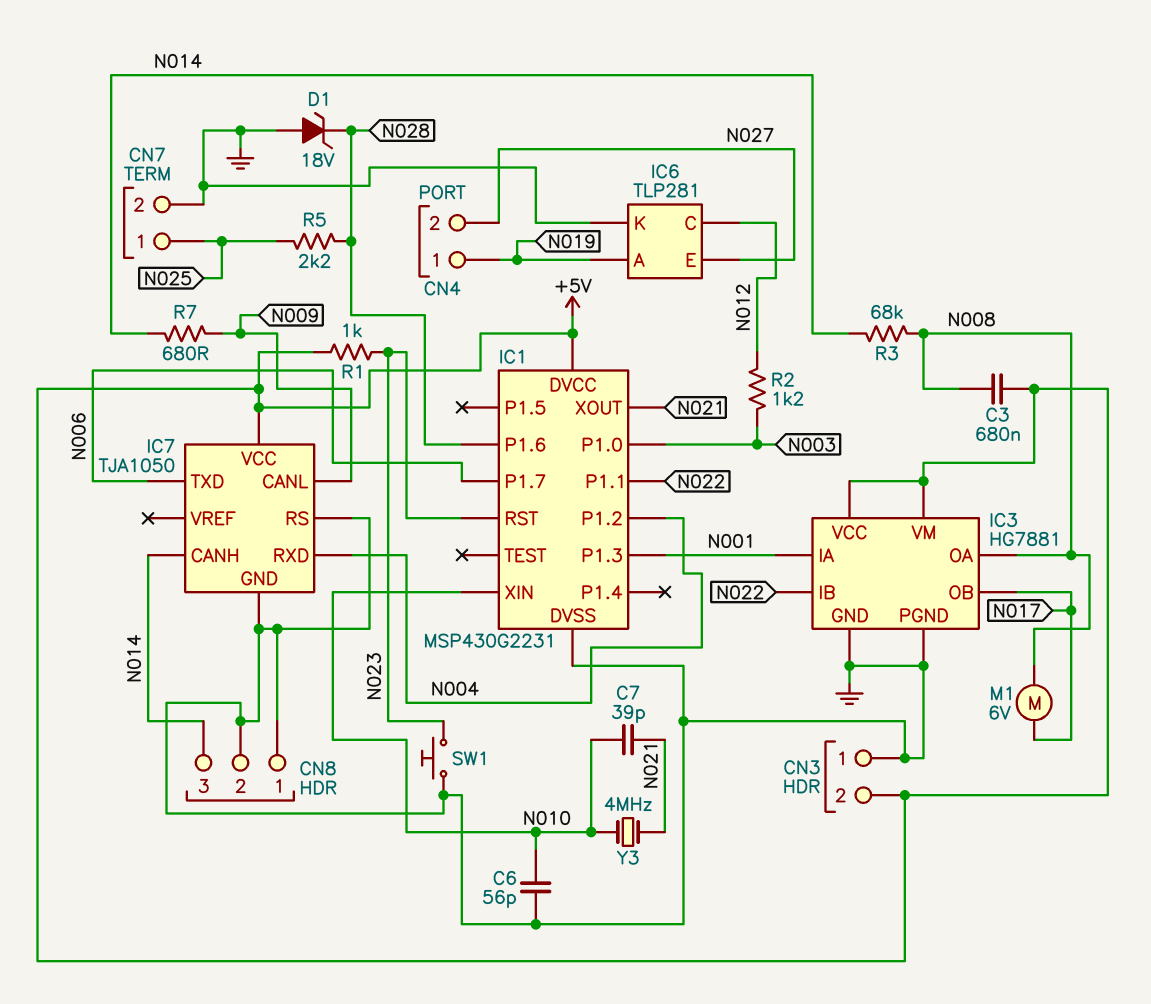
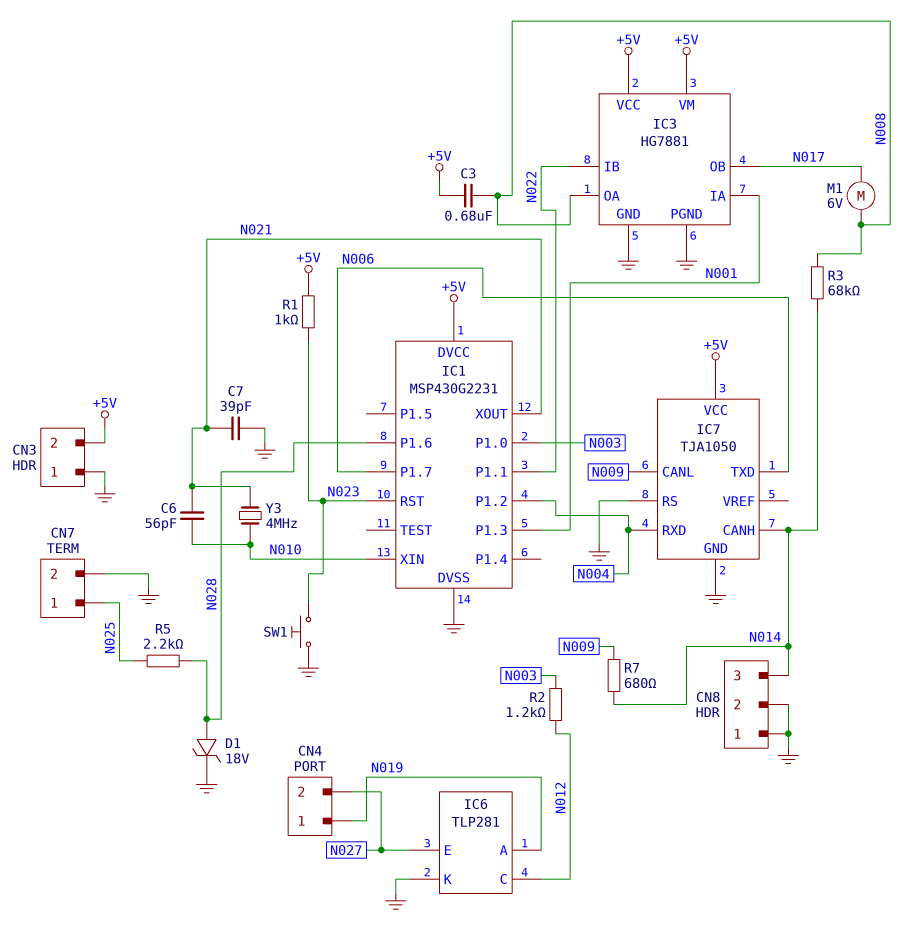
C6: 56pF (GND, N010) -> 56pF (N010, N021)
C7: 39pF (N010, N021) -> 39pF (GND, N021)
D1: zener 18V (A GND, K N028) -> zener 18V (A N028, K GND)

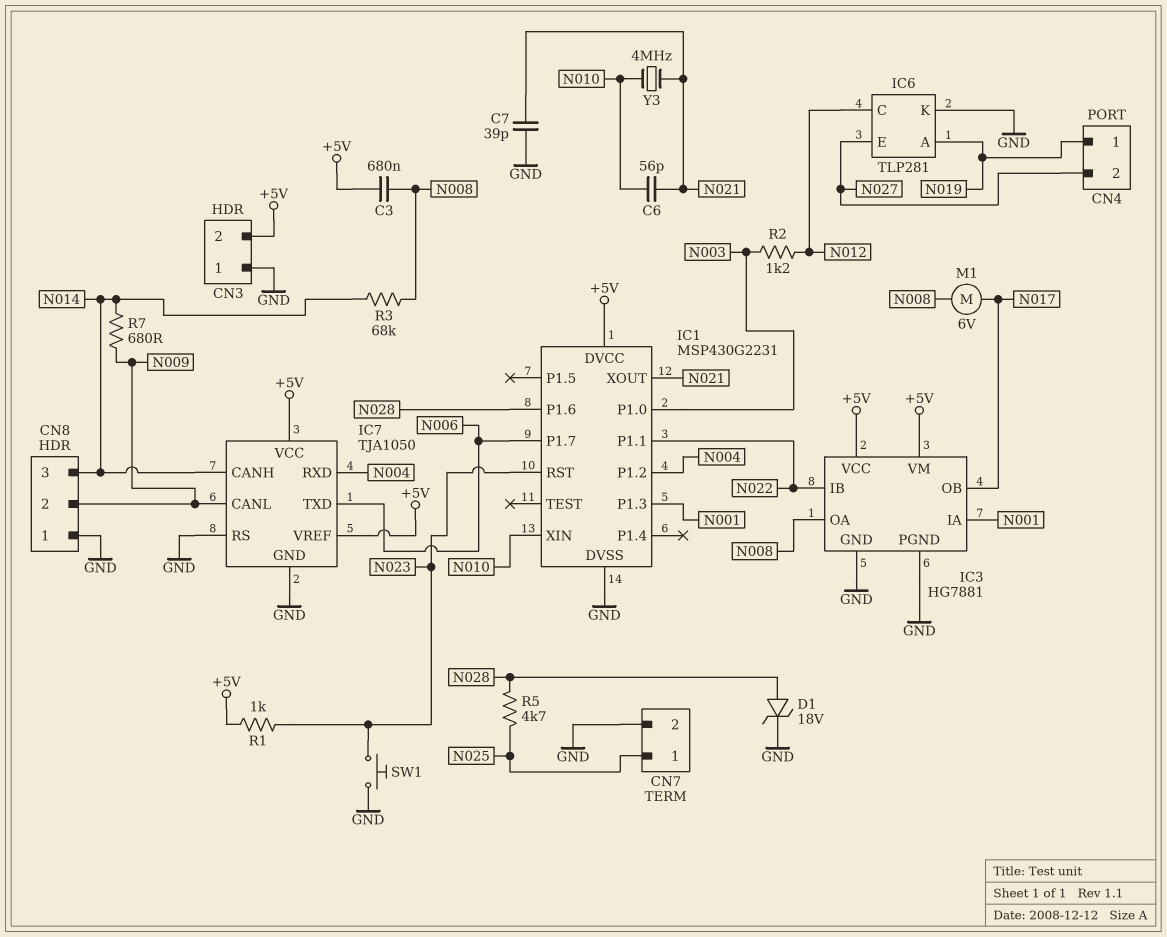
CN8 pin 2: GND -> N009
IC7 pin VREF: none -> +5V
R5: 2.2k (N025, N028) -> 4.7k (N025, N028)

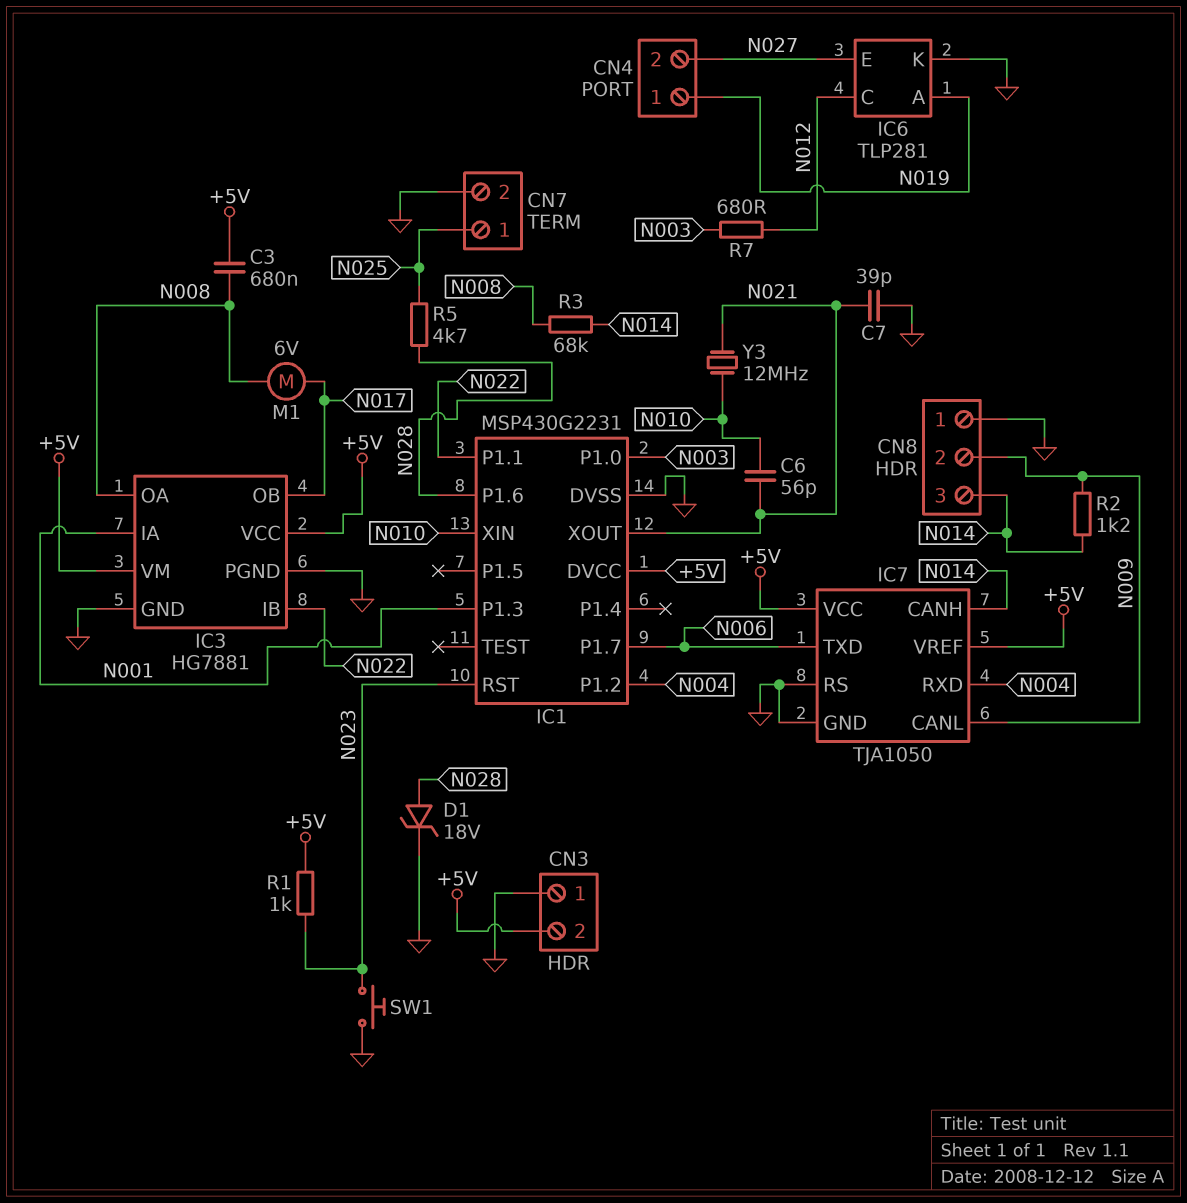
R2: 1.2k (N003, N012) -> 1.2k (N009, N014)
R7: 680 (N009, N014) -> 680 (N003, N012)
Y3: 4MHz (N010, N021) -> 12MHz (N010, N021)

